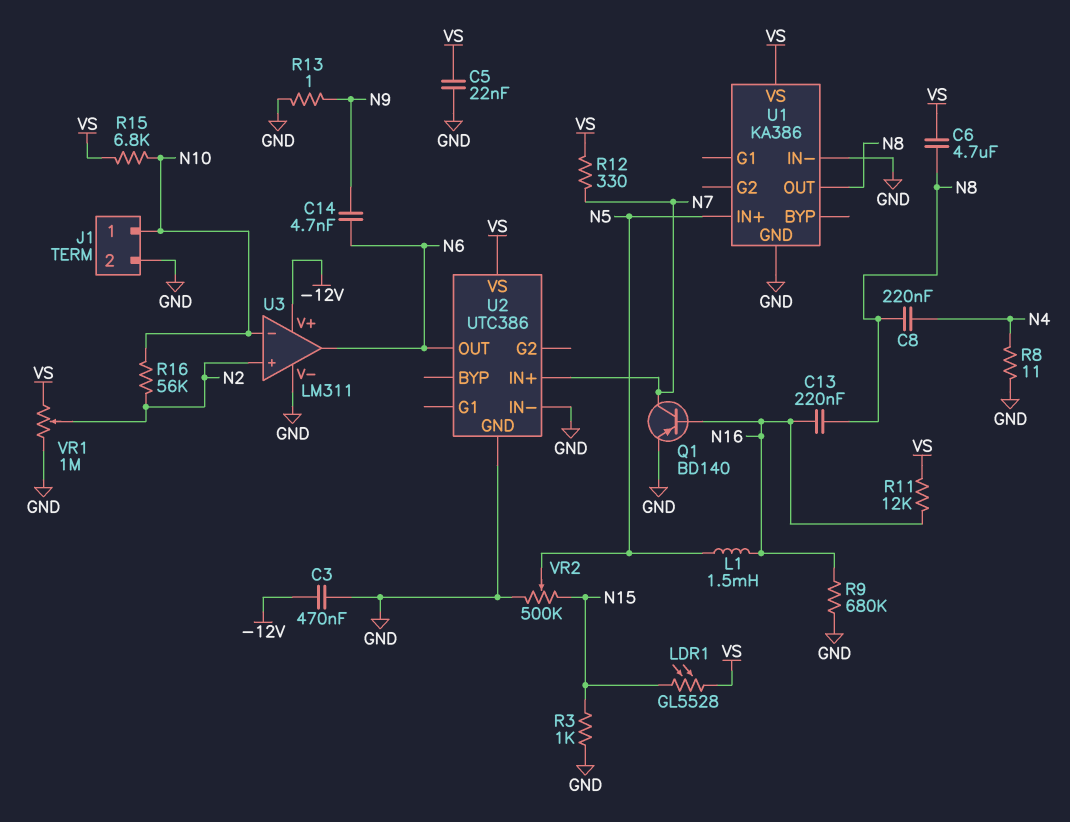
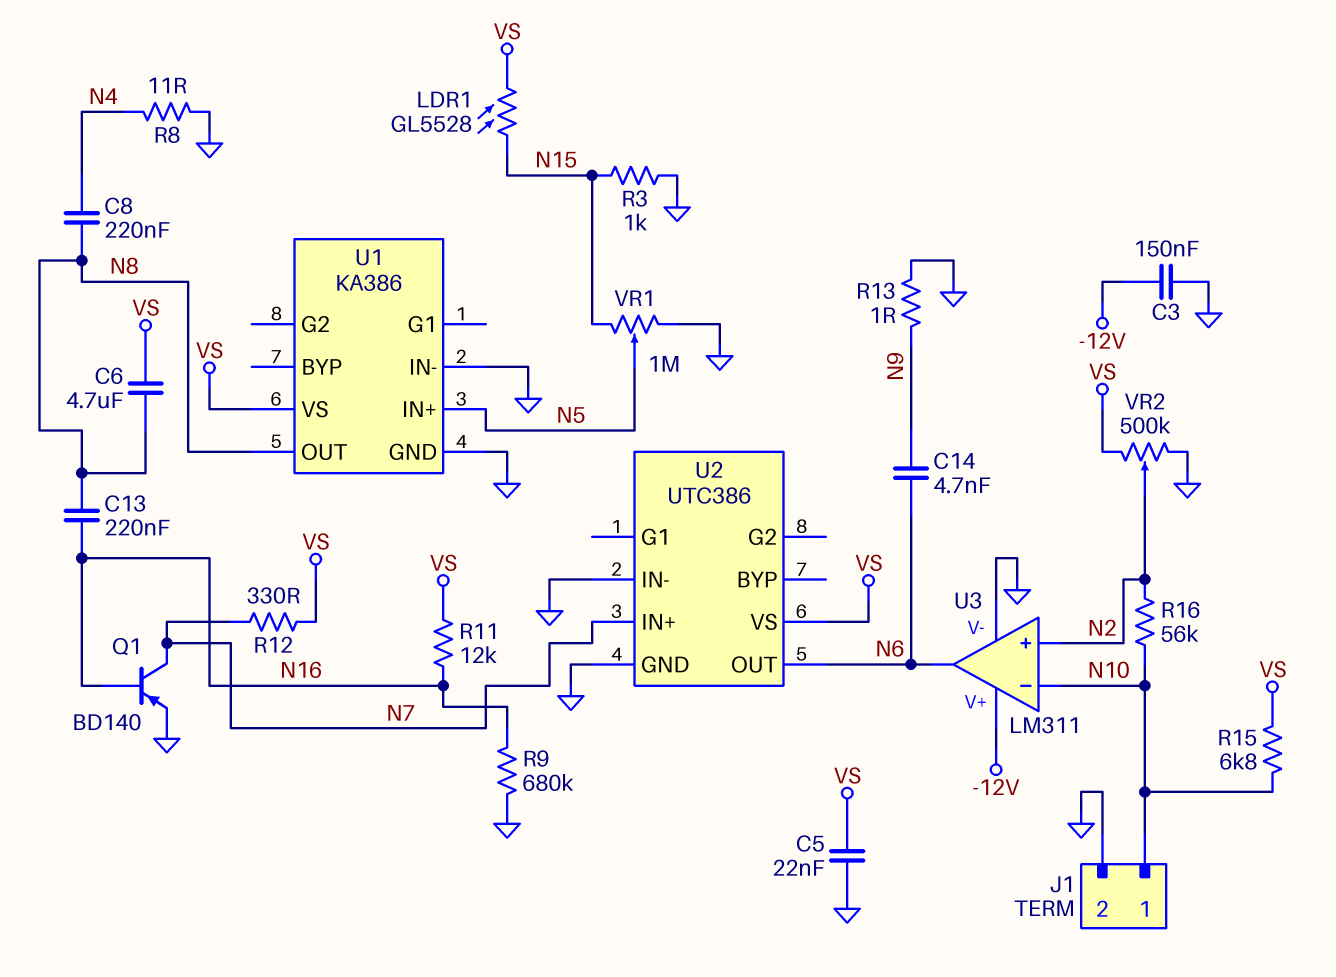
C3: 470nF (-12V, GND) -> 150nF (-12V, GND)
L1: 1.5mH (N5, N16) -> none
VR1: 1M (GND, VS, wiper N2) -> 1M (GND, N15, wiper N5)
VR2: 500k (GND, N15, wiper N5) -> 500k (GND, VS, wiper N2)

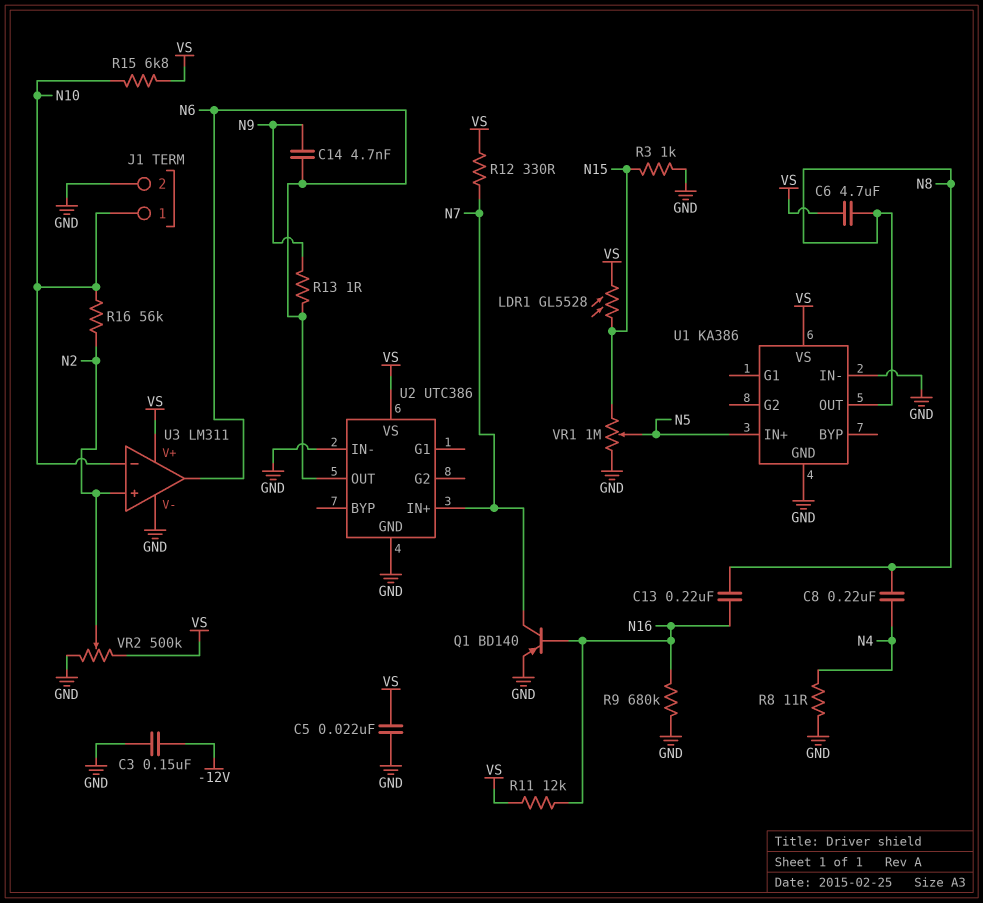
R13: 1 (GND, N9) -> 1 (N6, N9)
U3 pin V+: -12V -> VS

